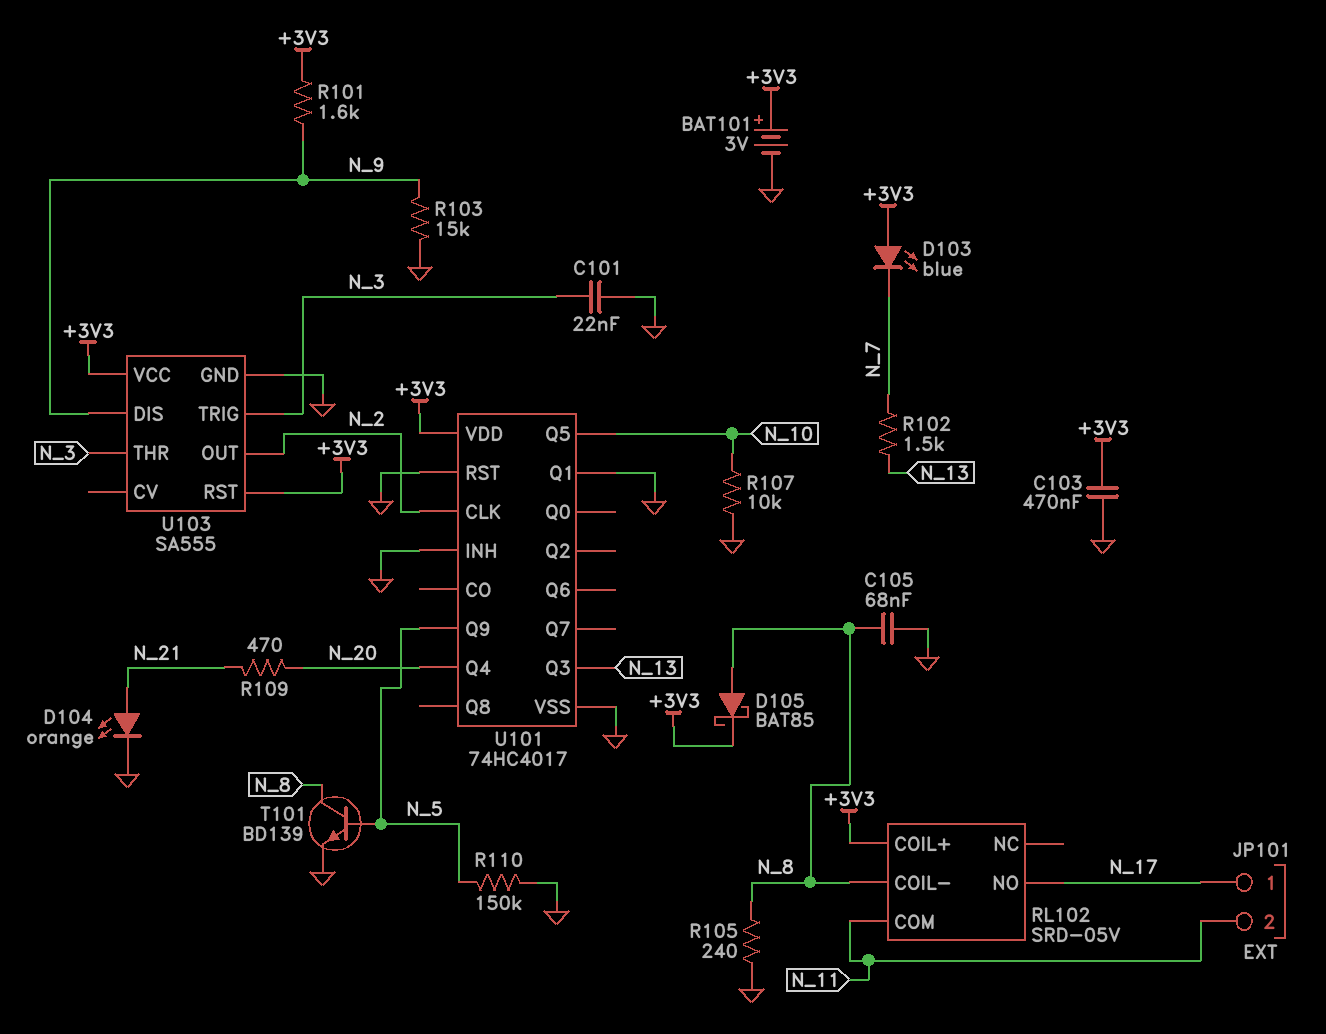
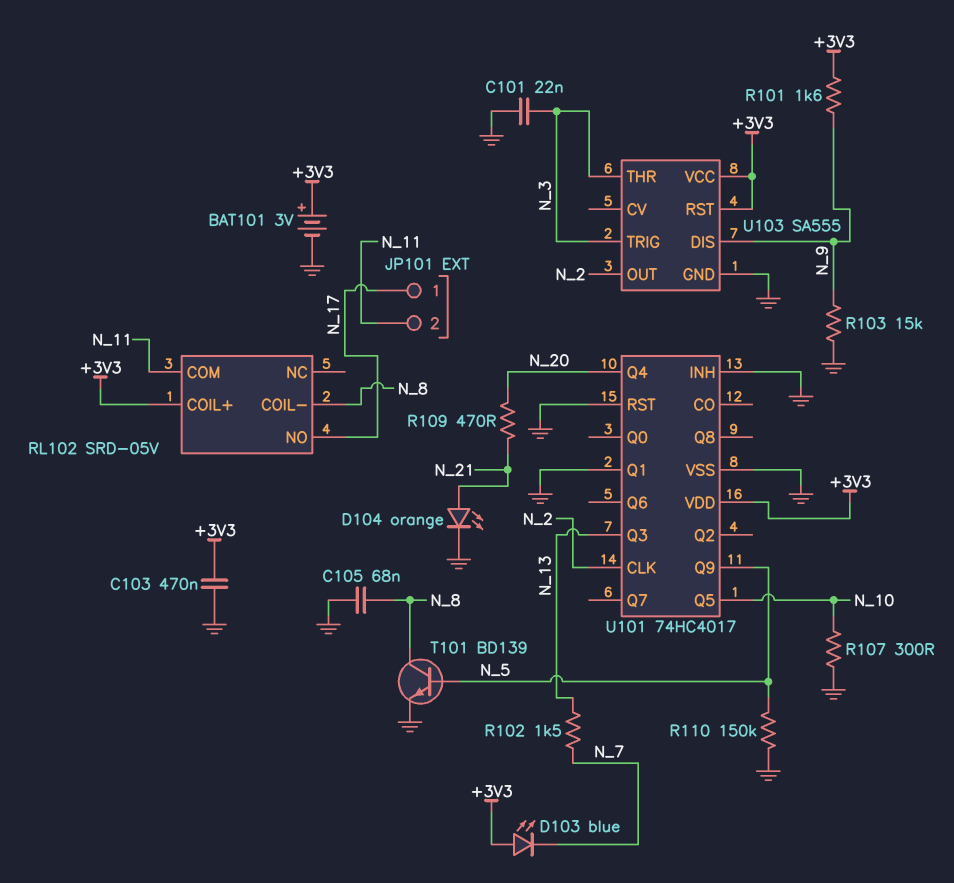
D105: schottky BAT85 (A N_8, K +3V3) -> none
R105: 240 (GND, N_8) -> none
R107: 10k (GND, N_10) -> 300 (GND, N_10)

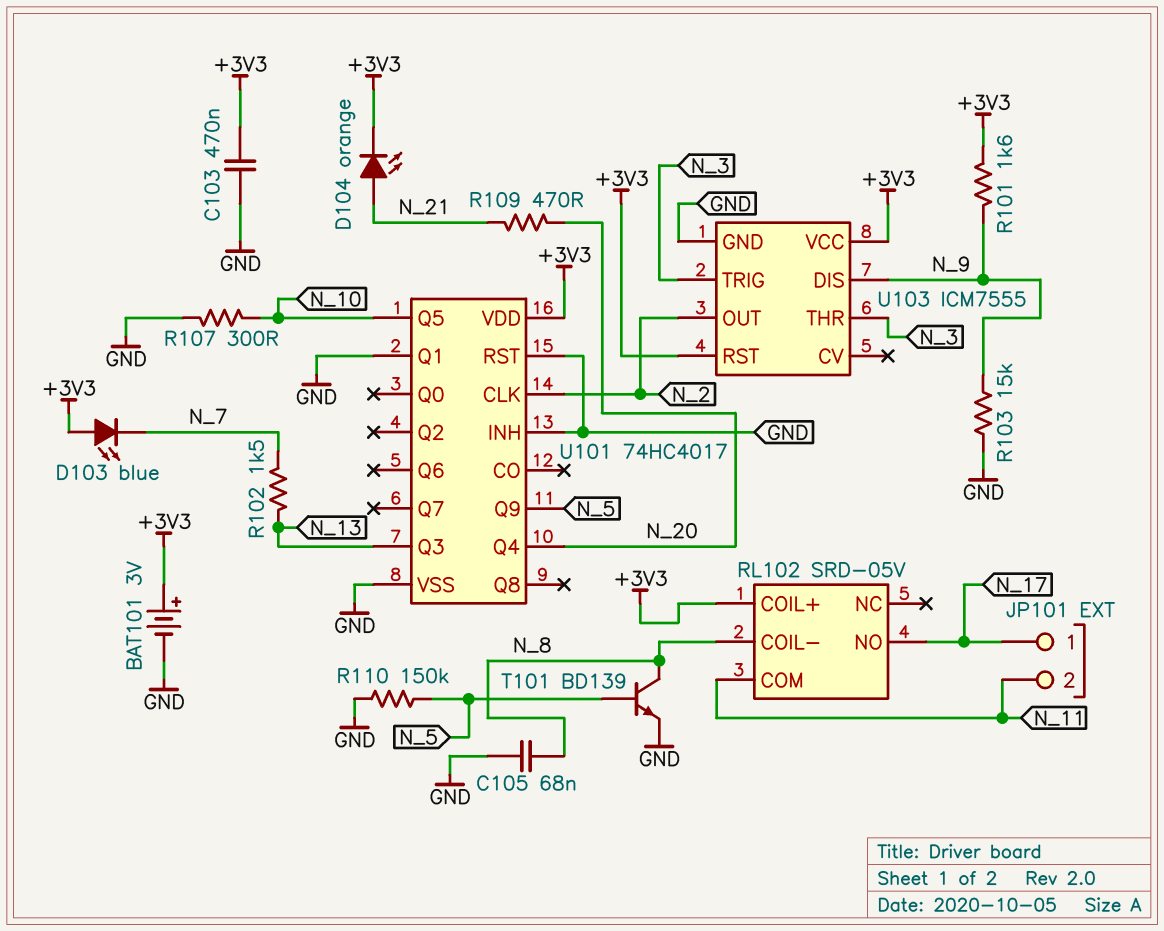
C101: 22nF (GND, N_3) -> none
D104: LED orange (A N_21, K GND) -> LED orange (A N_21, K +3V3)
U103: SA555 -> ICM7555

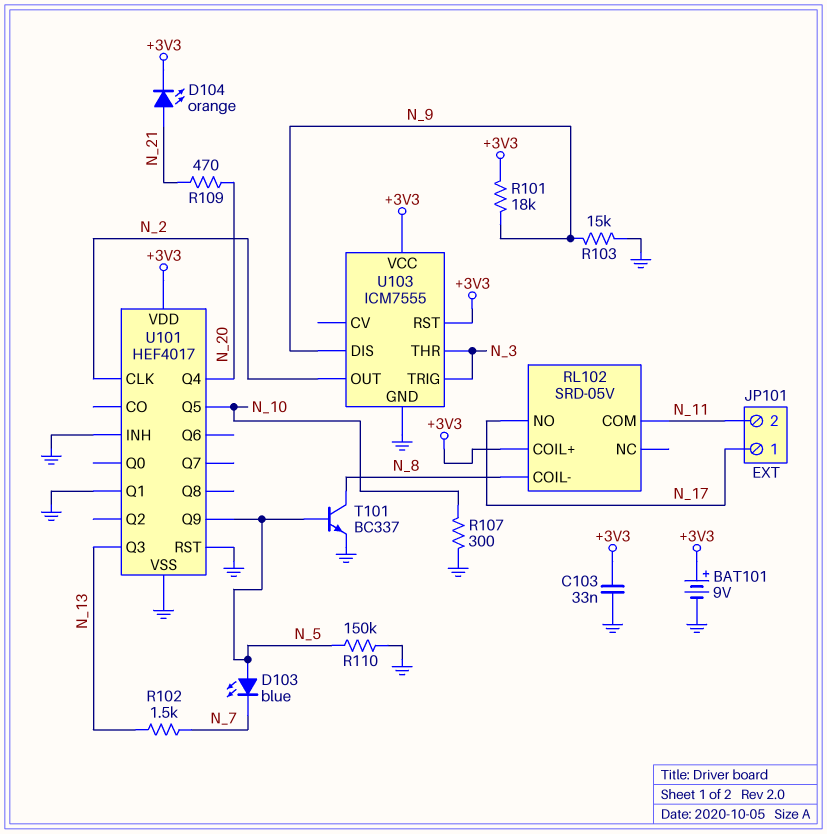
BAT101: 3V (plus +3V3, minus GND) -> 9V (plus +3V3, minus GND)
C103: 470nF (+3V3, GND) -> 33nF (+3V3, GND)
C105: 68nF (GND, N_8) -> none
D103: LED blue (A +3V3, K N_7) -> LED blue (A N_5, K N_7)
R101: 1.6k (+3V3, N_9) -> 18k (+3V3, N_9)
T101: NPN BD139 (B N_5, C N_8, E GND) -> NPN BC337 (B N_5, C N_8, E GND)
U101: 74HC4017 -> HEF4017

